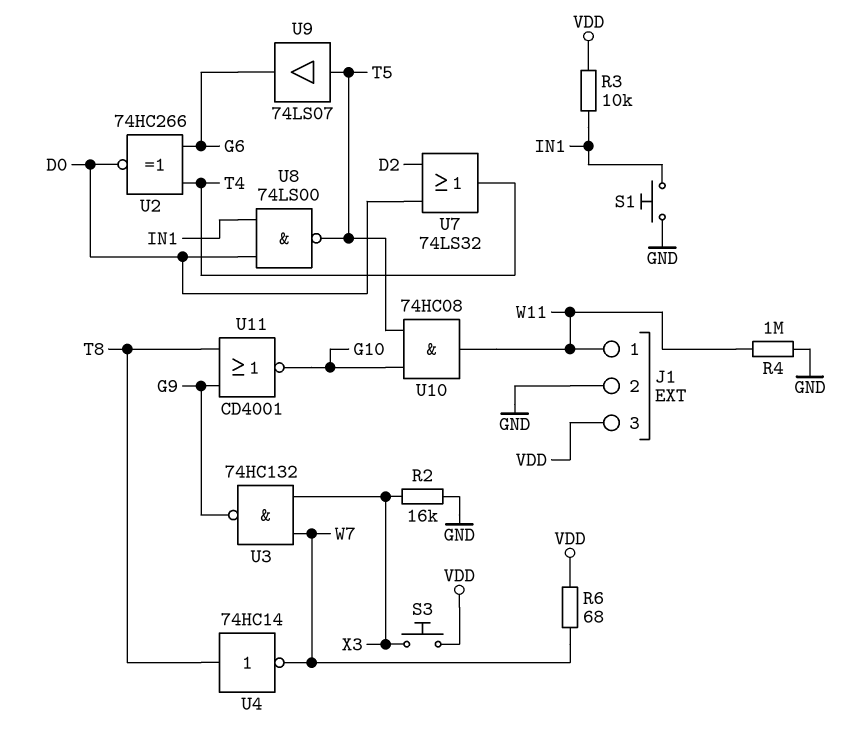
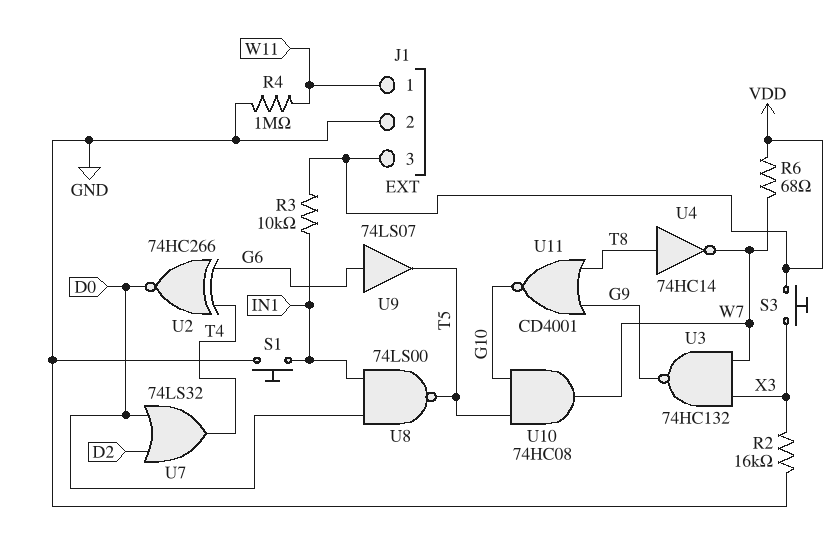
U9: buffer 74LS07 (in T5, out G6) -> buffer 74LS07 (in G6, out T5)
U10: AND 74HC08 (in G10, in T5, out W11) -> AND 74HC08 (in G10, in T5, out W7)

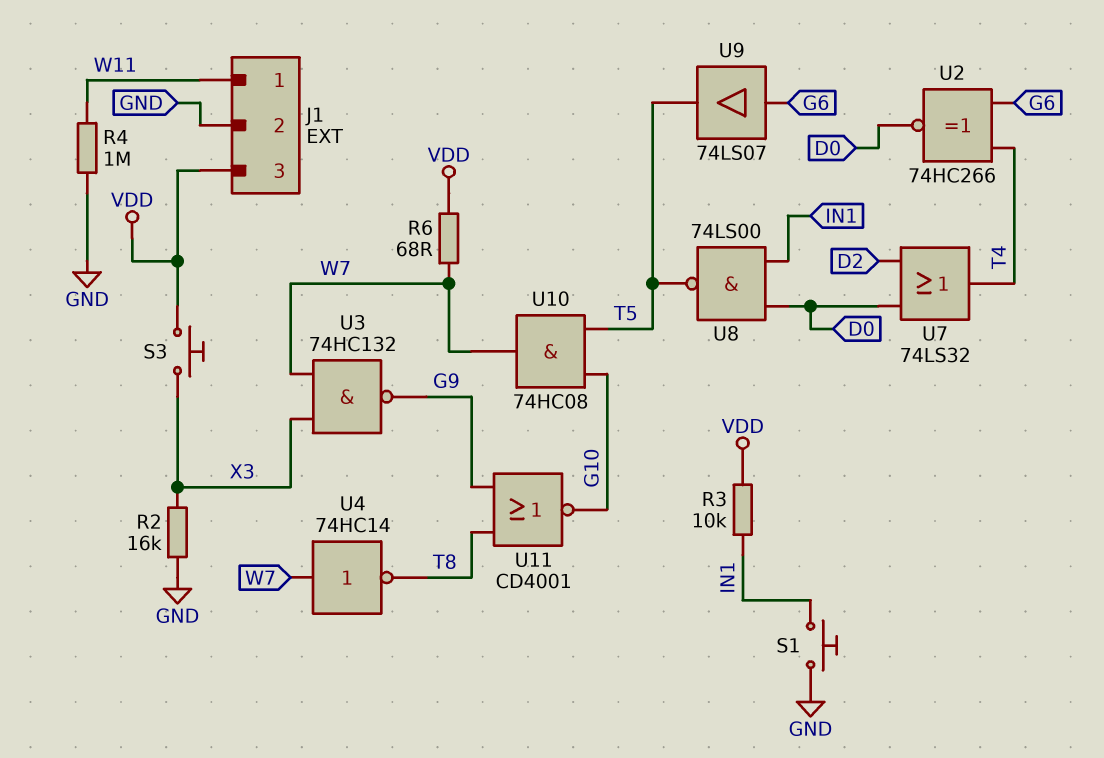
U4: NOT 74HC14 (in T8, out W7) -> NOT 74HC14 (in W7, out T8)

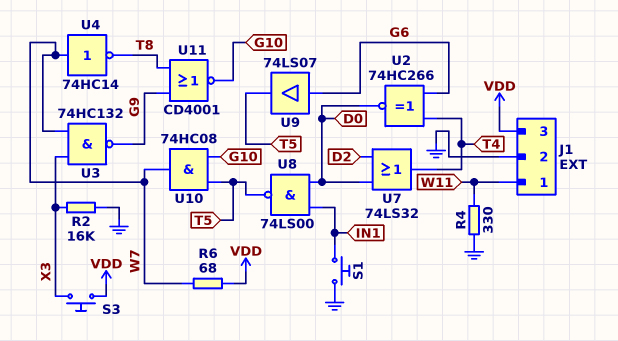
R3: 10k (IN1, VDD) -> none
R4: 1M (GND, W11) -> 330 (GND, W11)

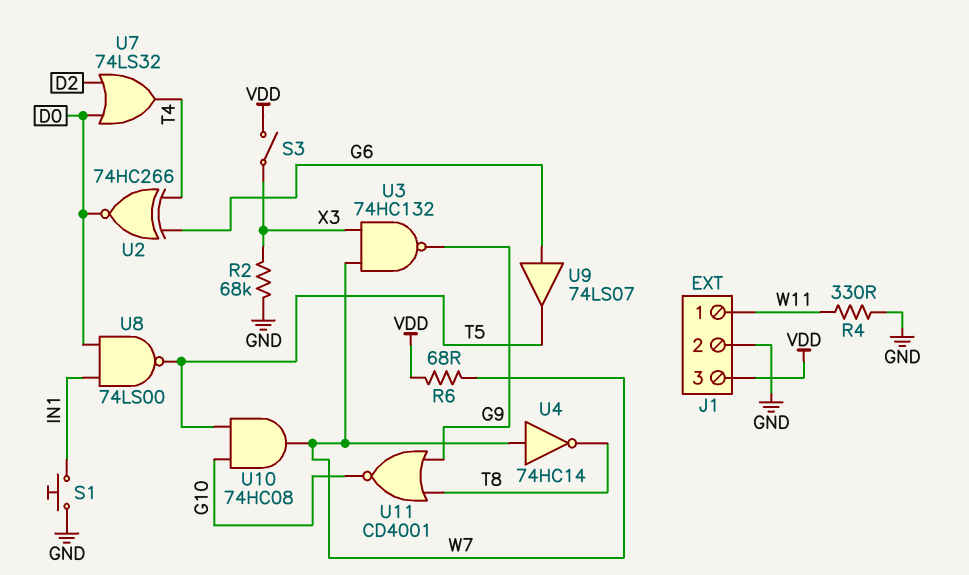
R2: 16k (GND, X3) -> 68k (GND, X3)
S3: button (VDD, X3) -> switch (VDD, X3)

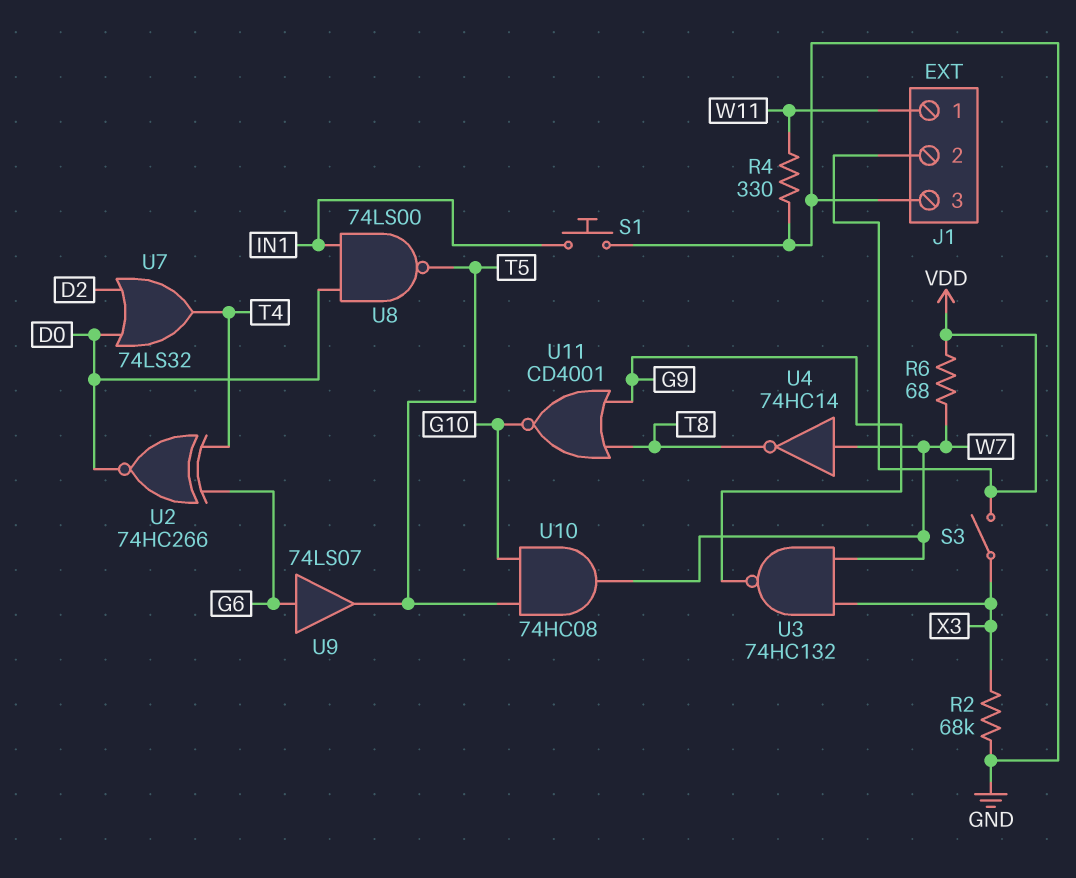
J1 pin 2: GND -> VDD
J1 pin 3: VDD -> GND

